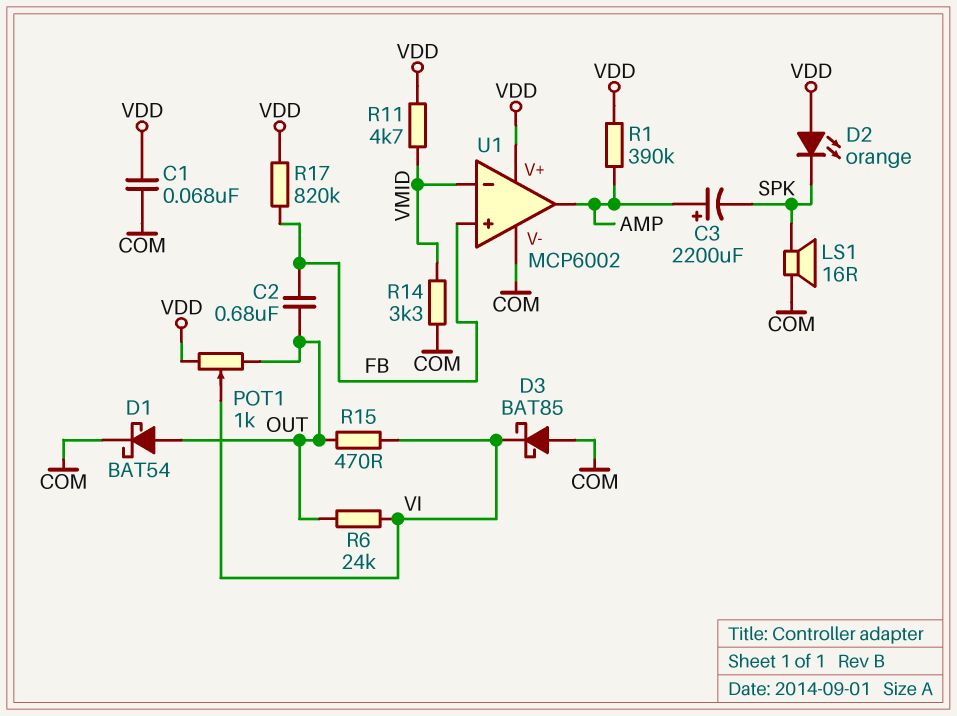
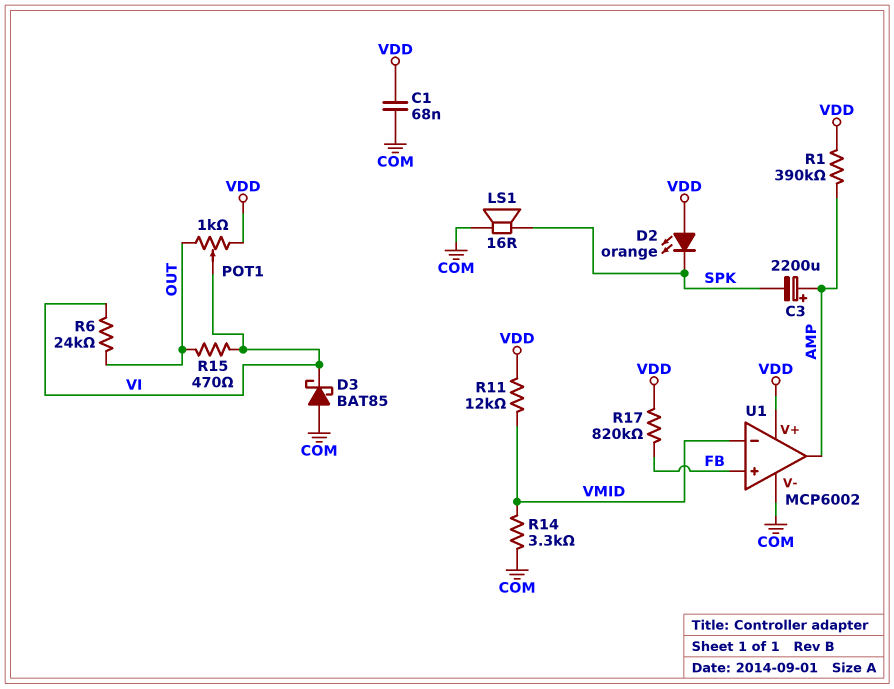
C2: 680nF (FB, OUT) -> none
D1: schottky BAT54 (A OUT, K COM) -> none
R11: 4.7k (VDD, VMID) -> 12k (VDD, VMID)

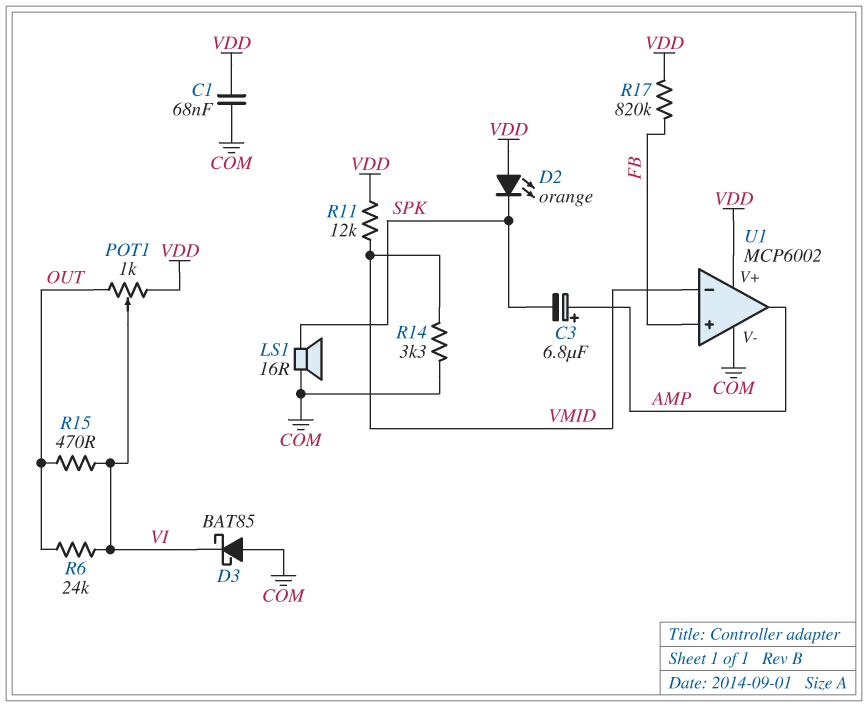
C3: 2200uF (plus AMP, minus SPK) -> 6.8uF (plus AMP, minus SPK)
R1: 390k (AMP, VDD) -> none

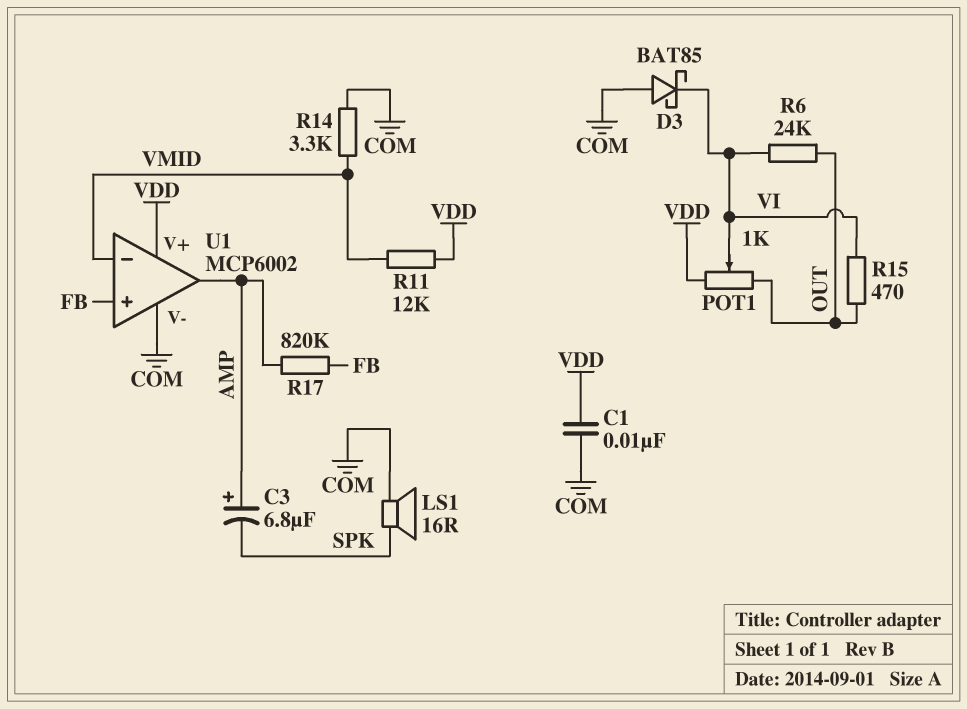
C1: 68nF (COM, VDD) -> 10nF (COM, VDD)
D2: LED orange (A VDD, K SPK) -> none
R17: 820k (FB, VDD) -> 820k (AMP, FB)

